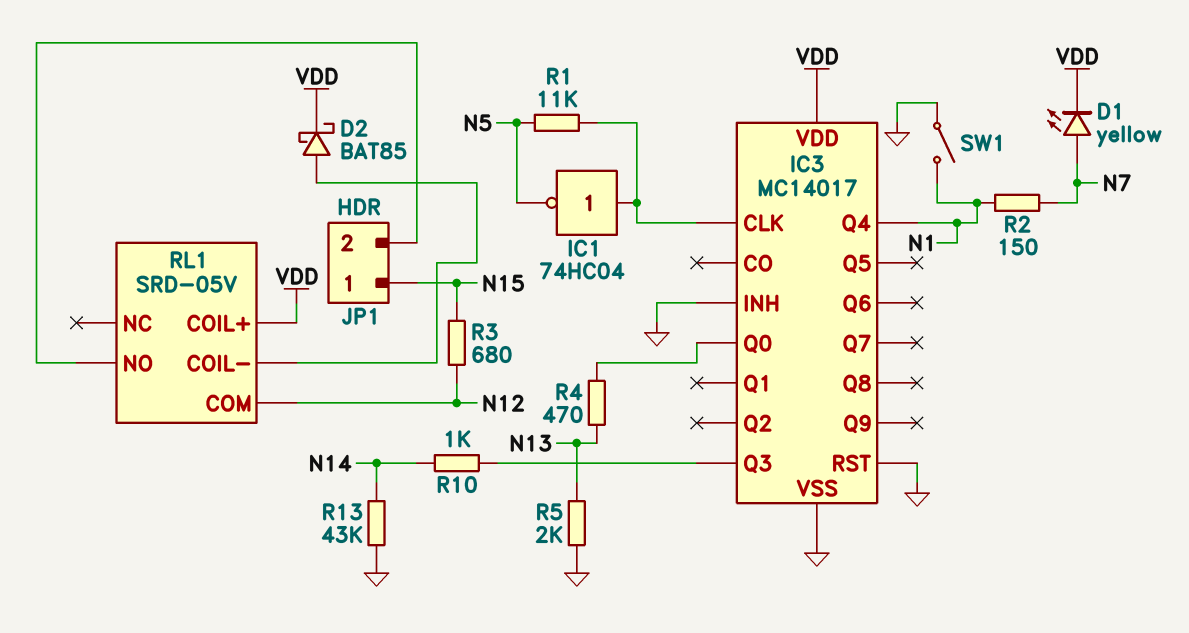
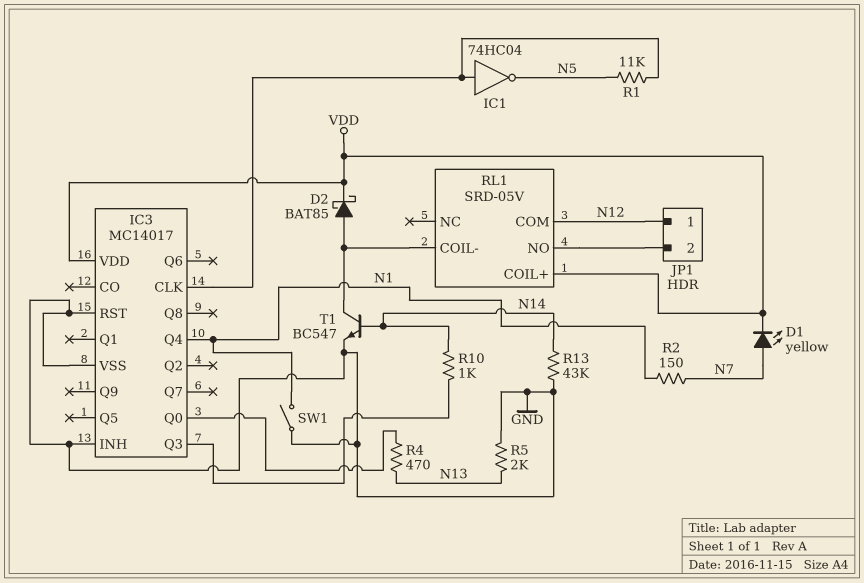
JP1 pin 1: N15 -> N12
R3: 680 (N12, N15) -> none
T1: none -> NPN BC547 (B N14, C RL1/COIL-, E GND)

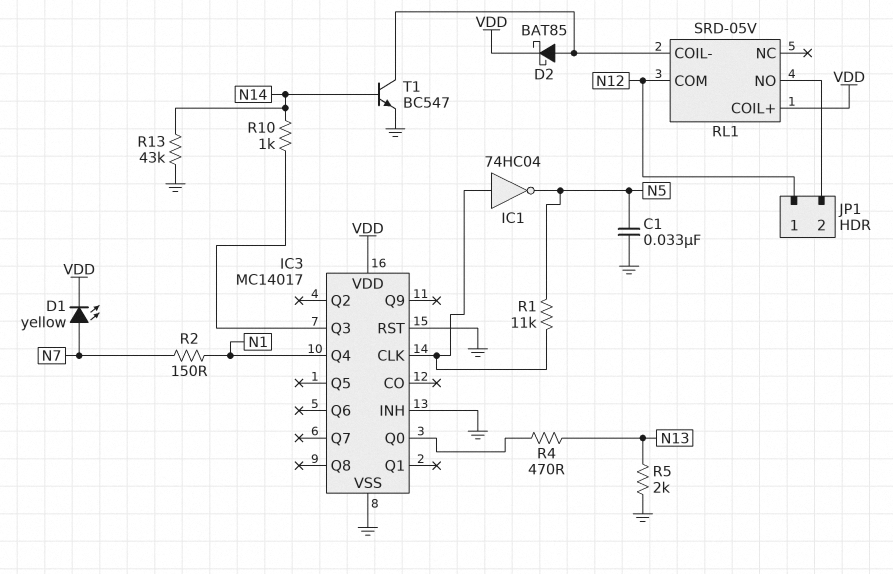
C1: none -> 33nF (GND, N5)
SW1: switch (GND, N1) -> none

